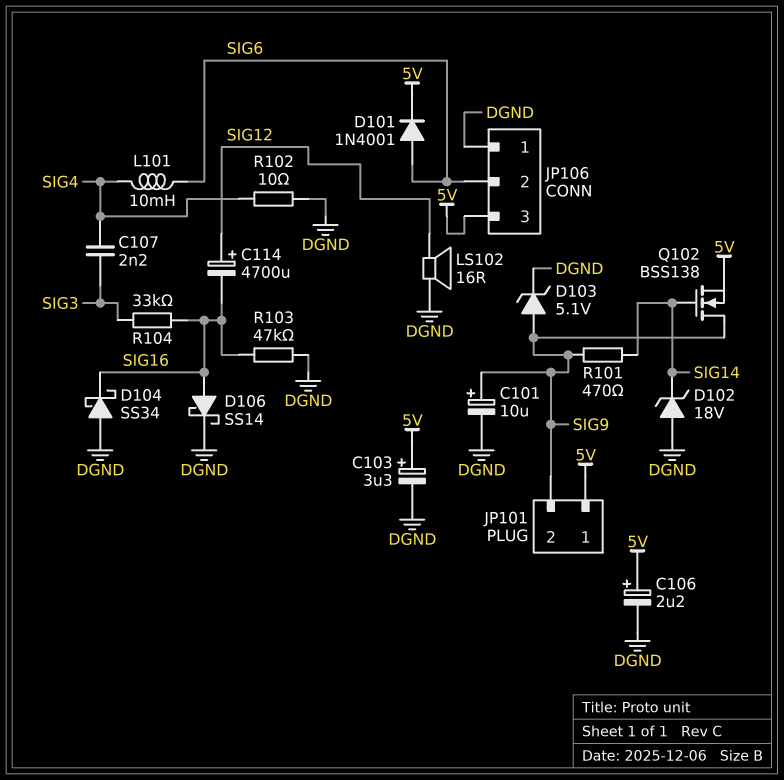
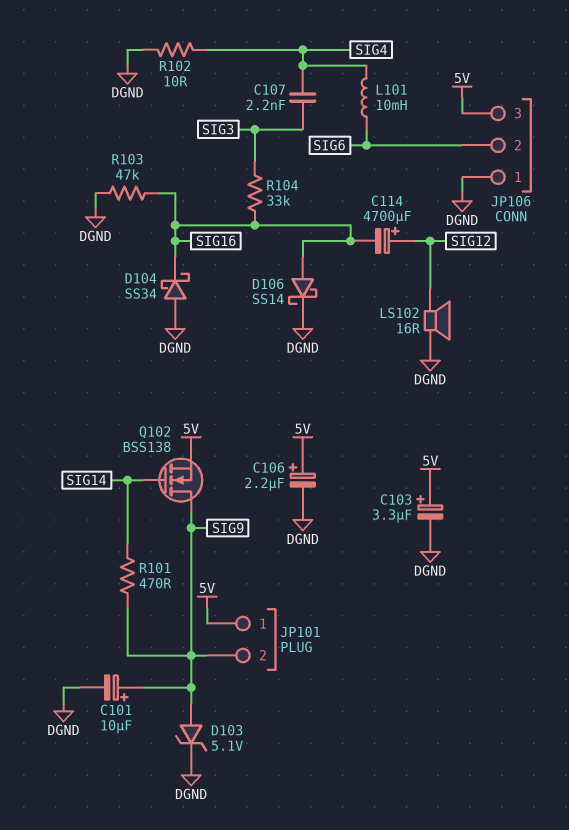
D101: diode 1N4001 (A SIG6, K 5V) -> none
D102: zener 18V (A DGND, K SIG14) -> none

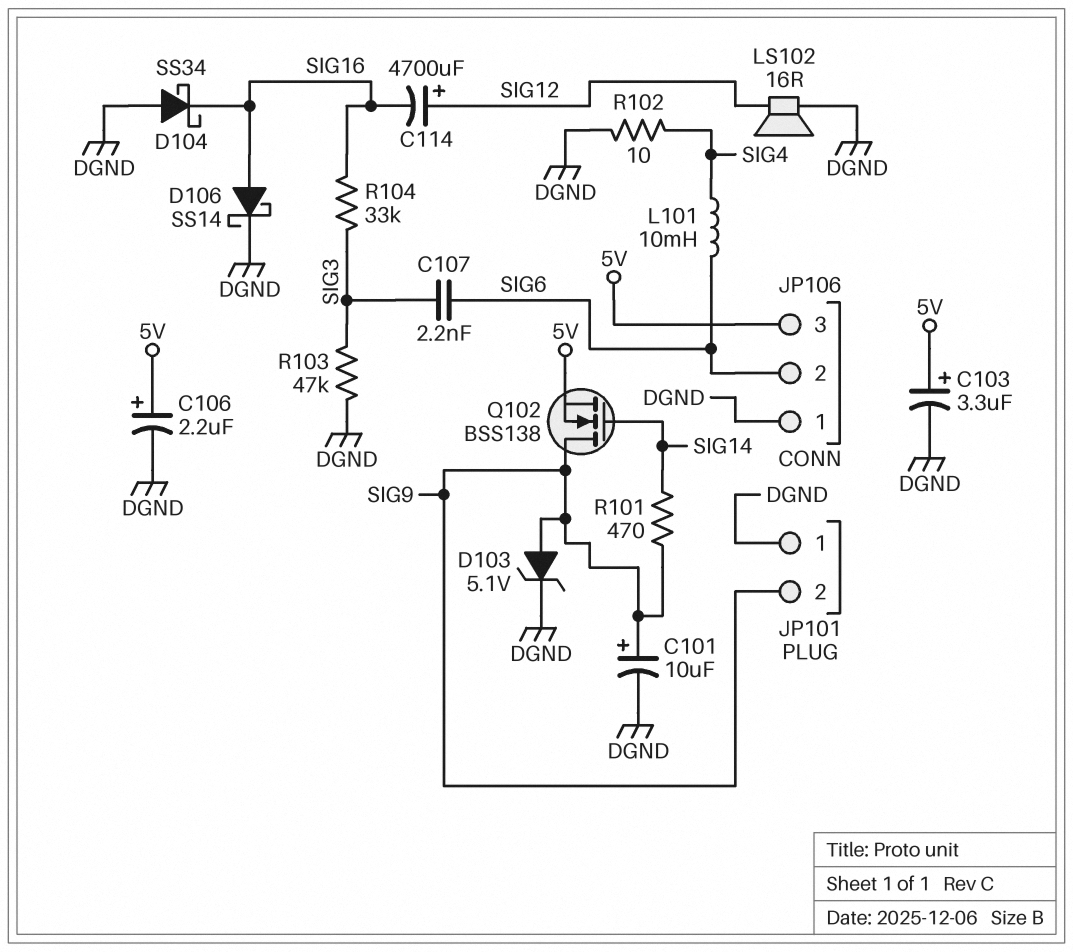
C107: 2.2nF (SIG3, SIG4) -> 2.2nF (SIG3, SIG6)
JP101 pin 1: 5V -> DGND
R103: 47k (DGND, SIG16) -> 47k (DGND, SIG3)

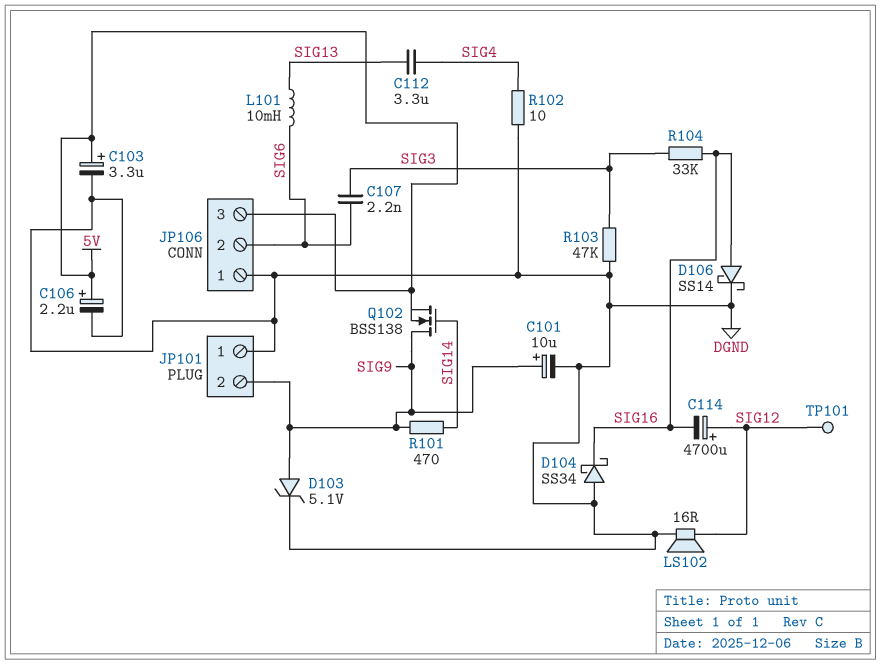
C112: none -> 3.3uF (SIG4, SIG13)
L101: 10mH (SIG4, SIG6) -> 10mH (SIG6, SIG13)
TP101: none -> test point (SIG12)

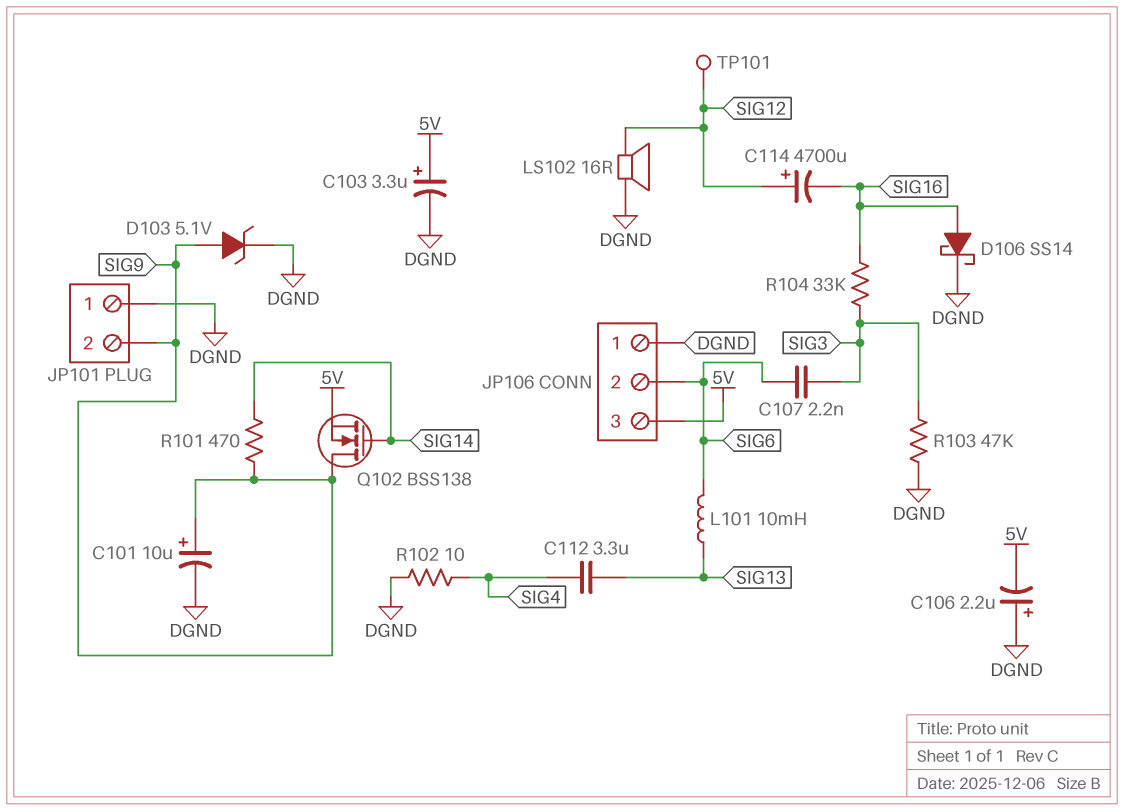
C106: 2.2uF (plus 5V, minus DGND) -> 2.2uF (plus DGND, minus 5V)
D104: schottky SS34 (A DGND, K SIG16) -> none

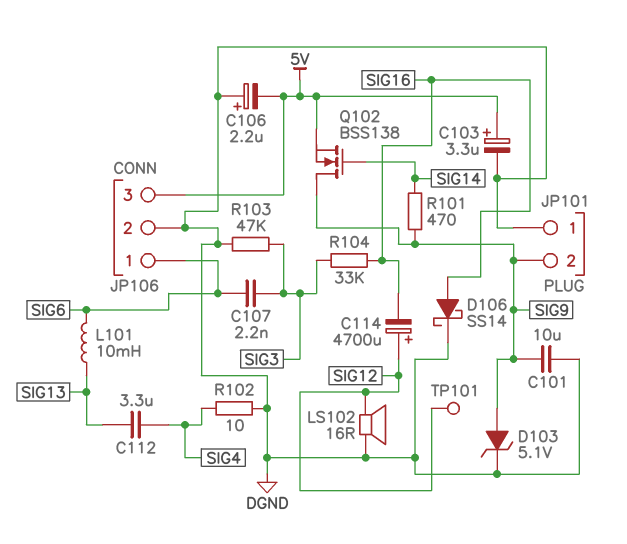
C101: 10uF (plus SIG9, minus DGND) -> 10uF (DGND, SIG9)
JP106 pin 1: DGND -> SIG6
JP106 pin 2: SIG6 -> DGND

